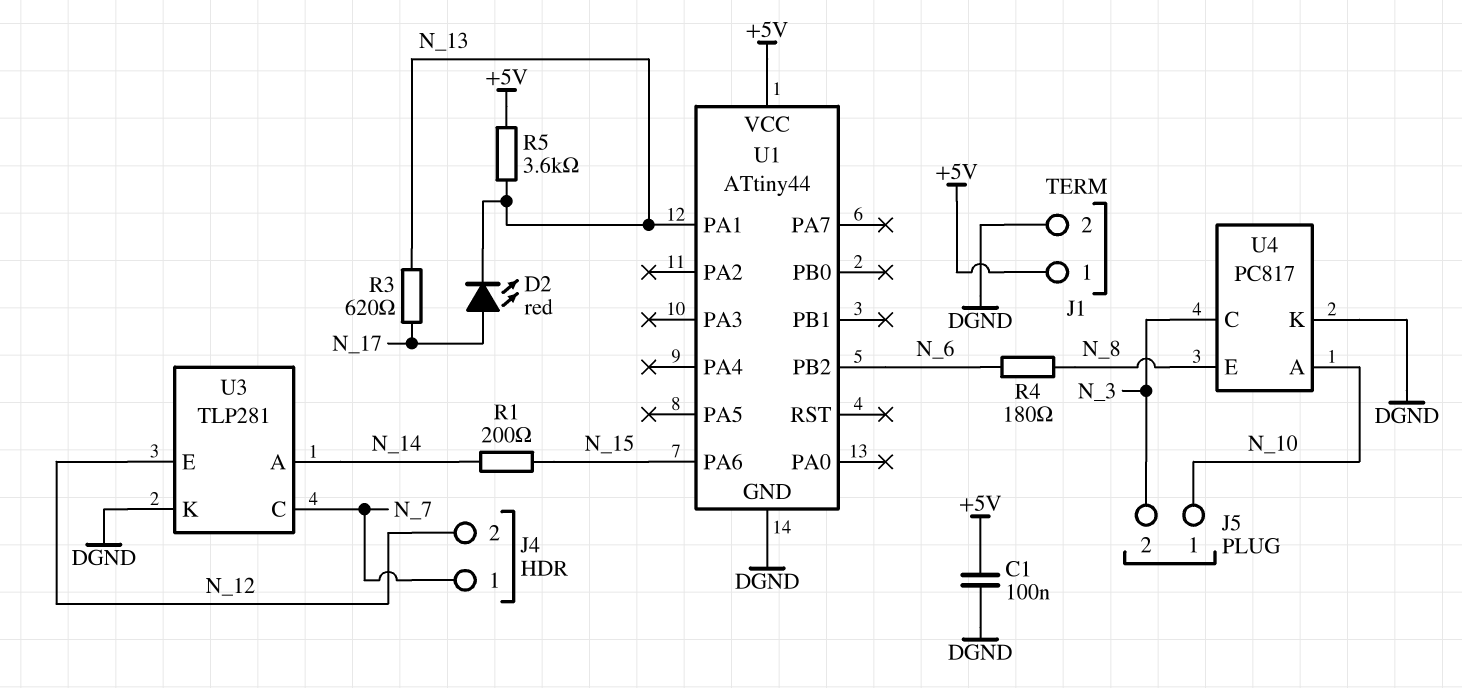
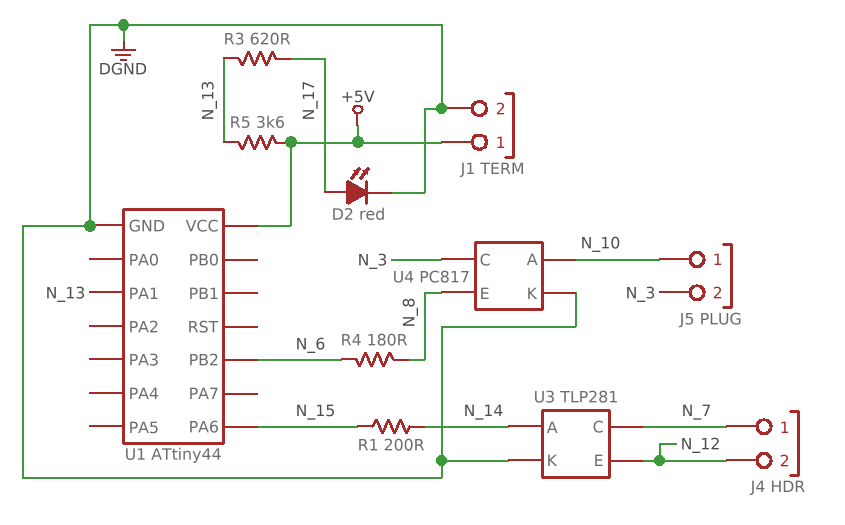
C1: 100nF (+5V, DGND) -> none
D2: LED red (A N_17, K N_13) -> LED red (A N_17, K DGND)

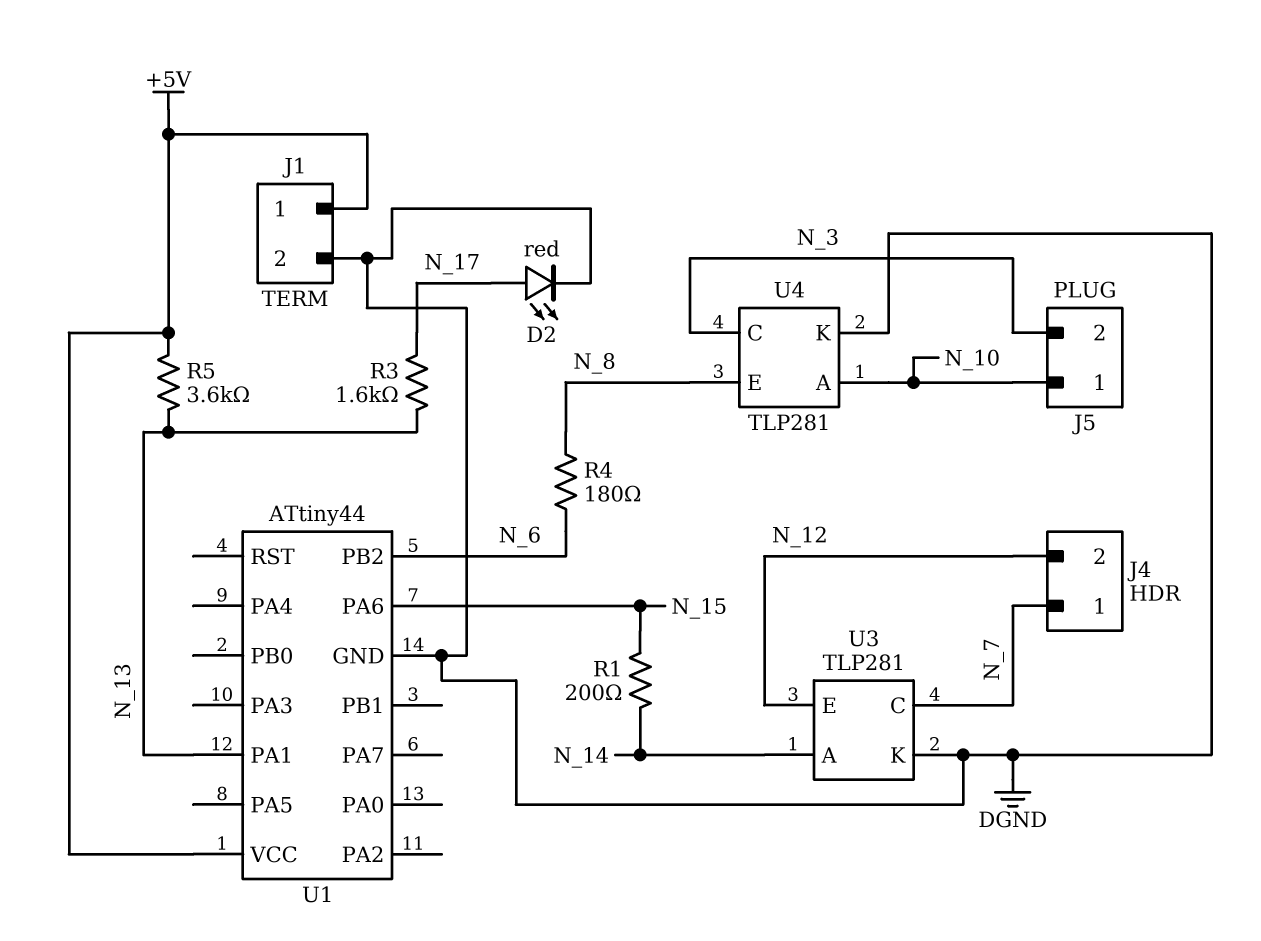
R3: 620 (N_13, N_17) -> 1.6k (N_13, N_17)
U4: PC817 -> TLP281

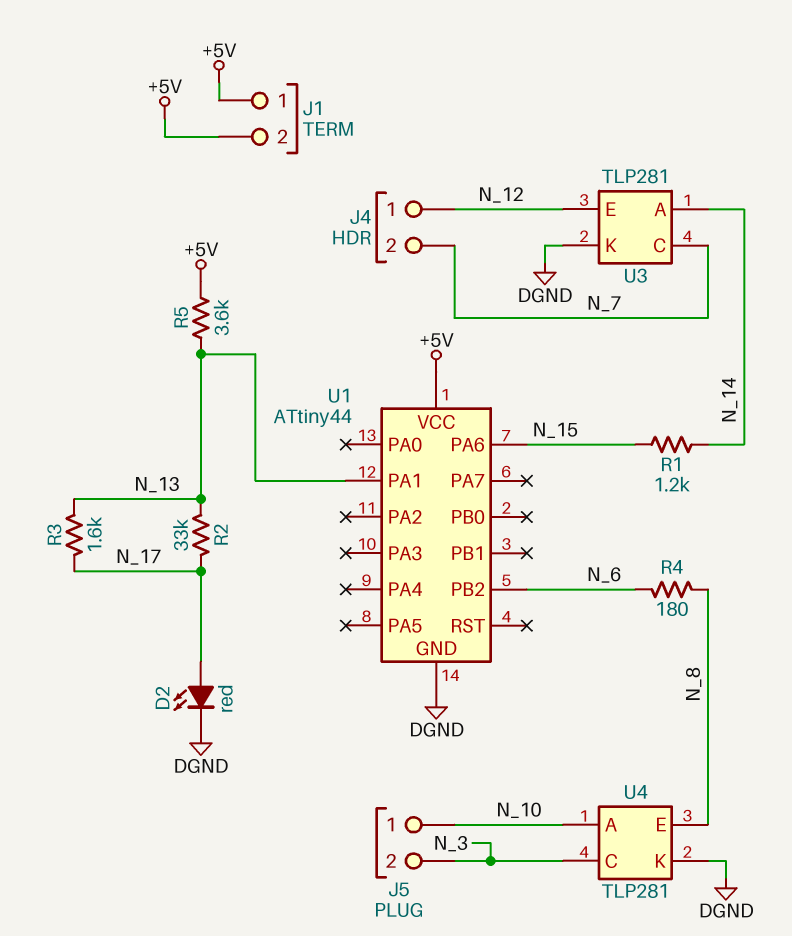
J1 pin 2: DGND -> +5V
J4 pin 1: N_7 -> N_12
J4 pin 2: N_12 -> N_7
R1: 200 (N_14, N_15) -> 1.2k (N_14, N_15)
R2: none -> 33k (N_13, N_17)

